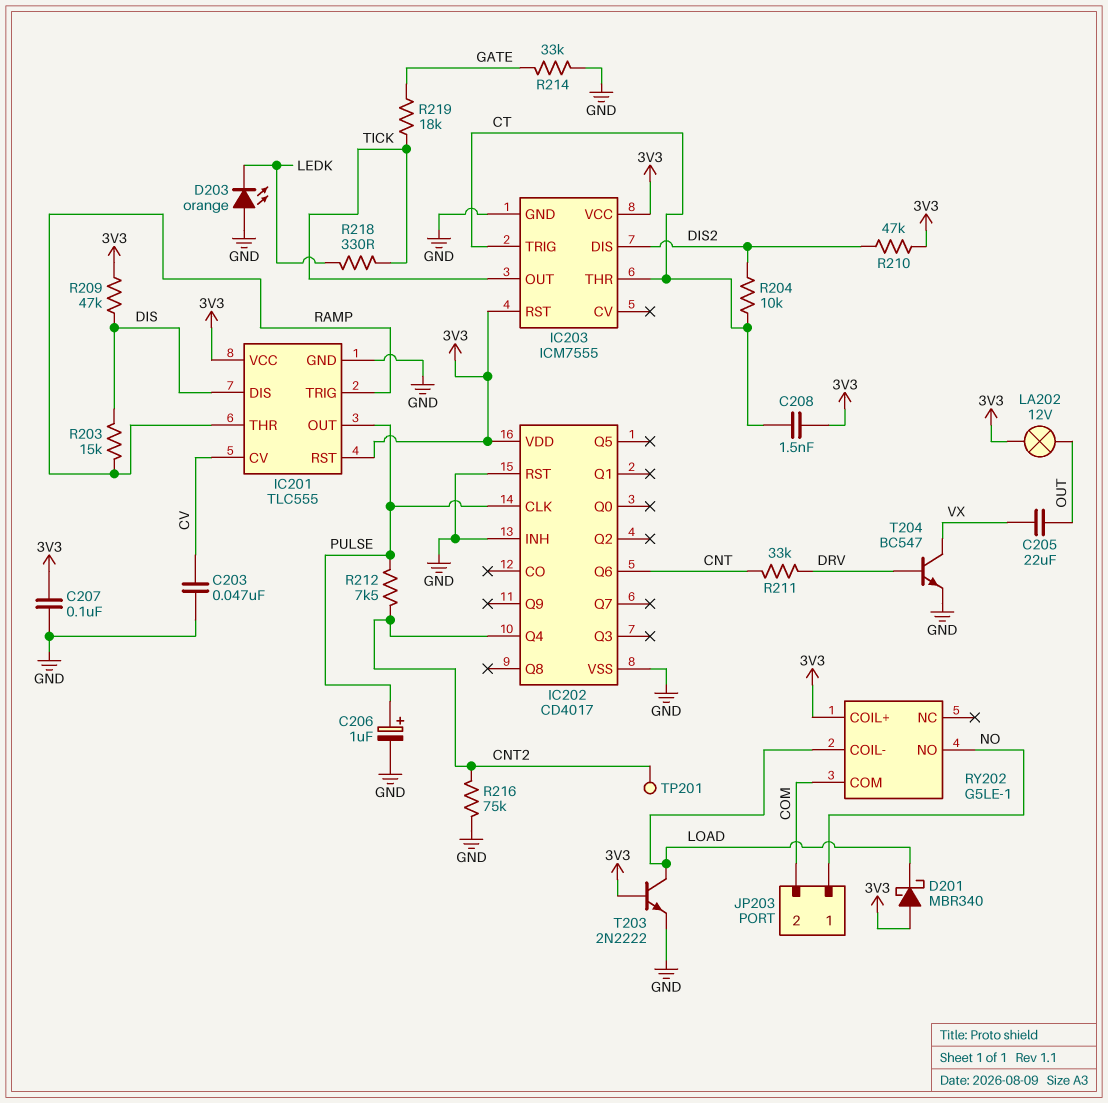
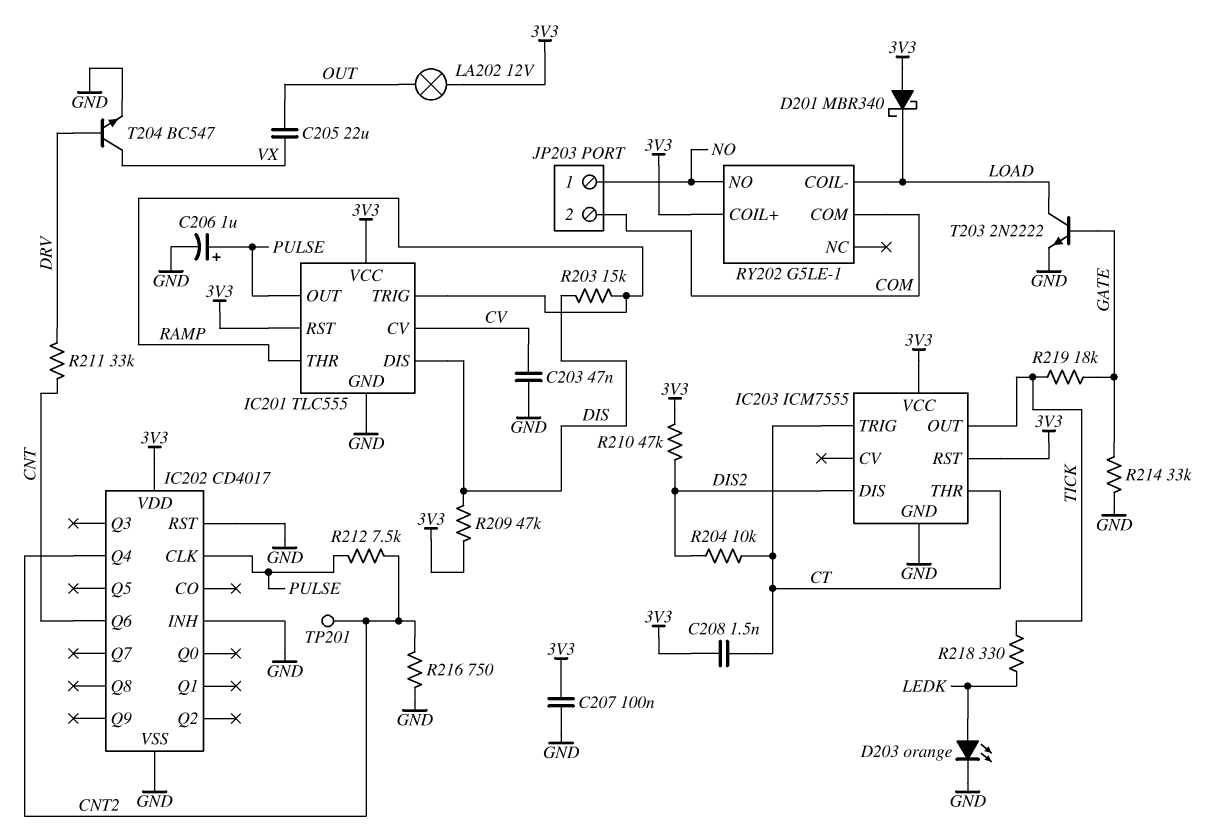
D203: LED orange (A GND, K LEDK) -> LED orange (A LEDK, K GND)
R216: 75k (CNT2, GND) -> 750 (CNT2, GND)
T203: NPN 2N2222 (B 3V3, C LOAD, E GND) -> NPN 2N2222 (B GATE, C LOAD, E GND)

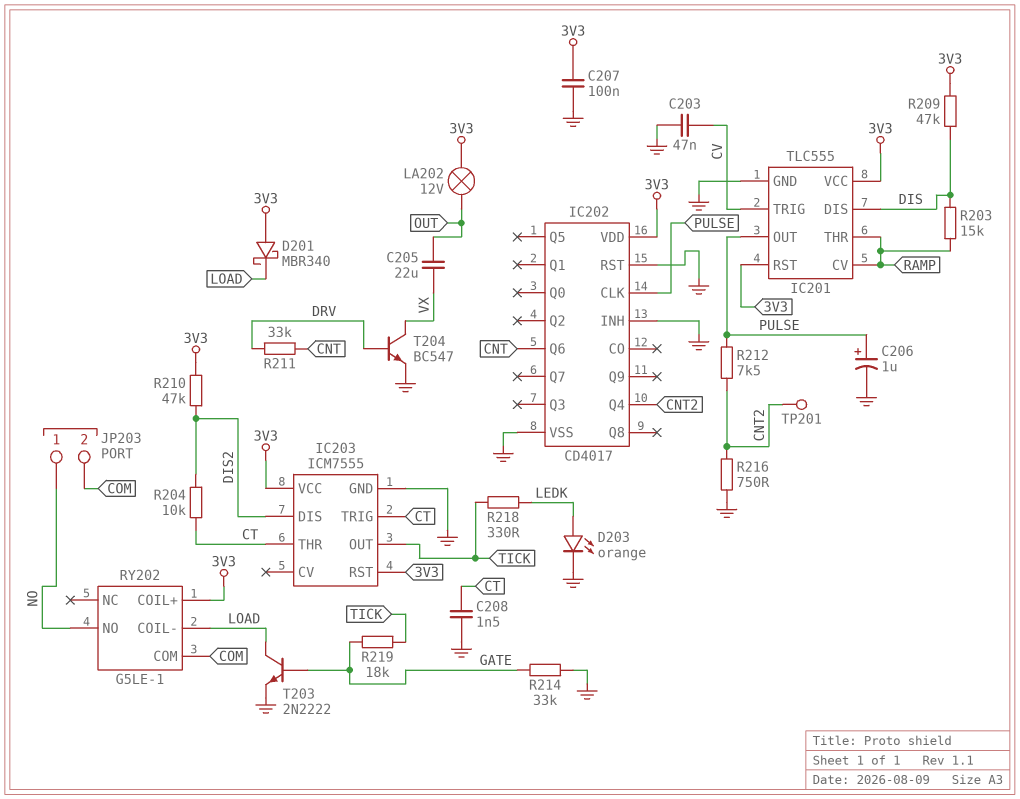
C208: 1.5nF (3V3, CT) -> 1.5nF (CT, GND)
IC201 pin CV: CV -> RAMP
IC201 pin TRIG: RAMP -> CV

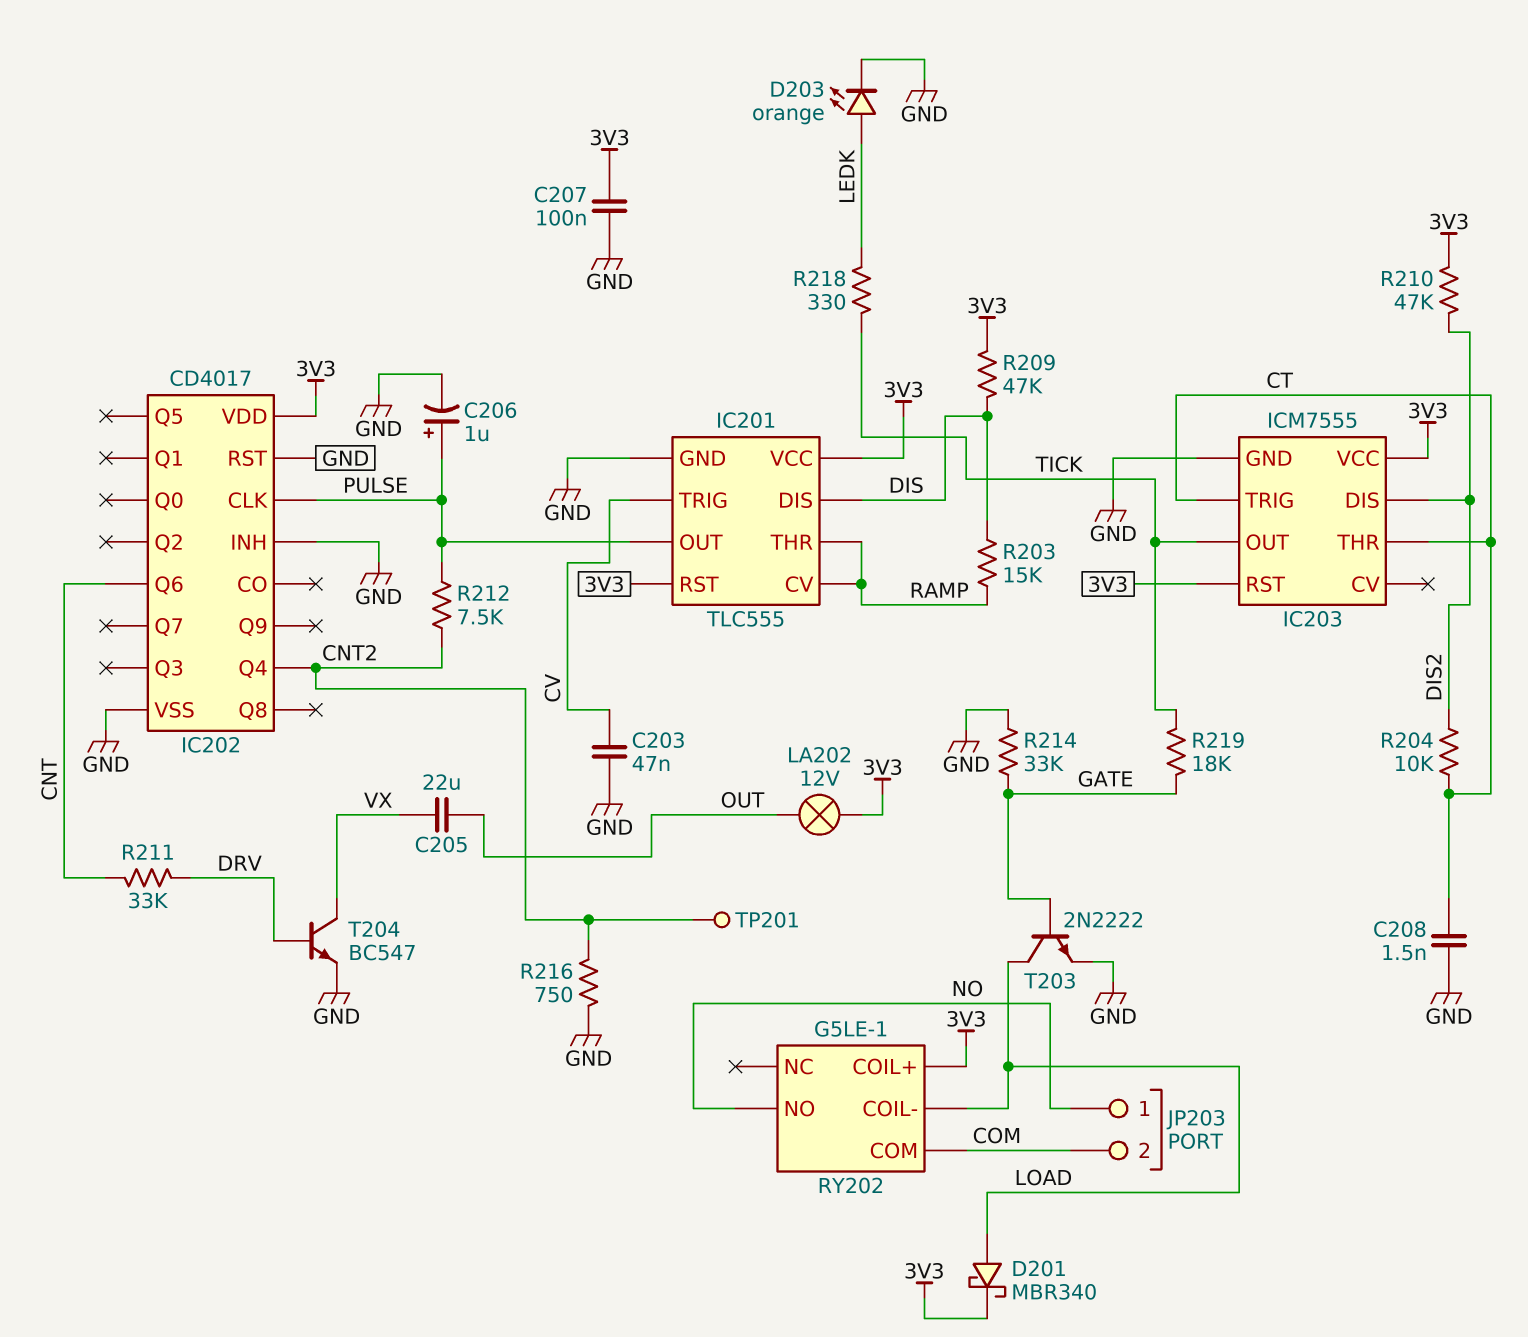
D201: schottky MBR340 (A 3V3, K LOAD) -> schottky MBR340 (A LOAD, K 3V3)

